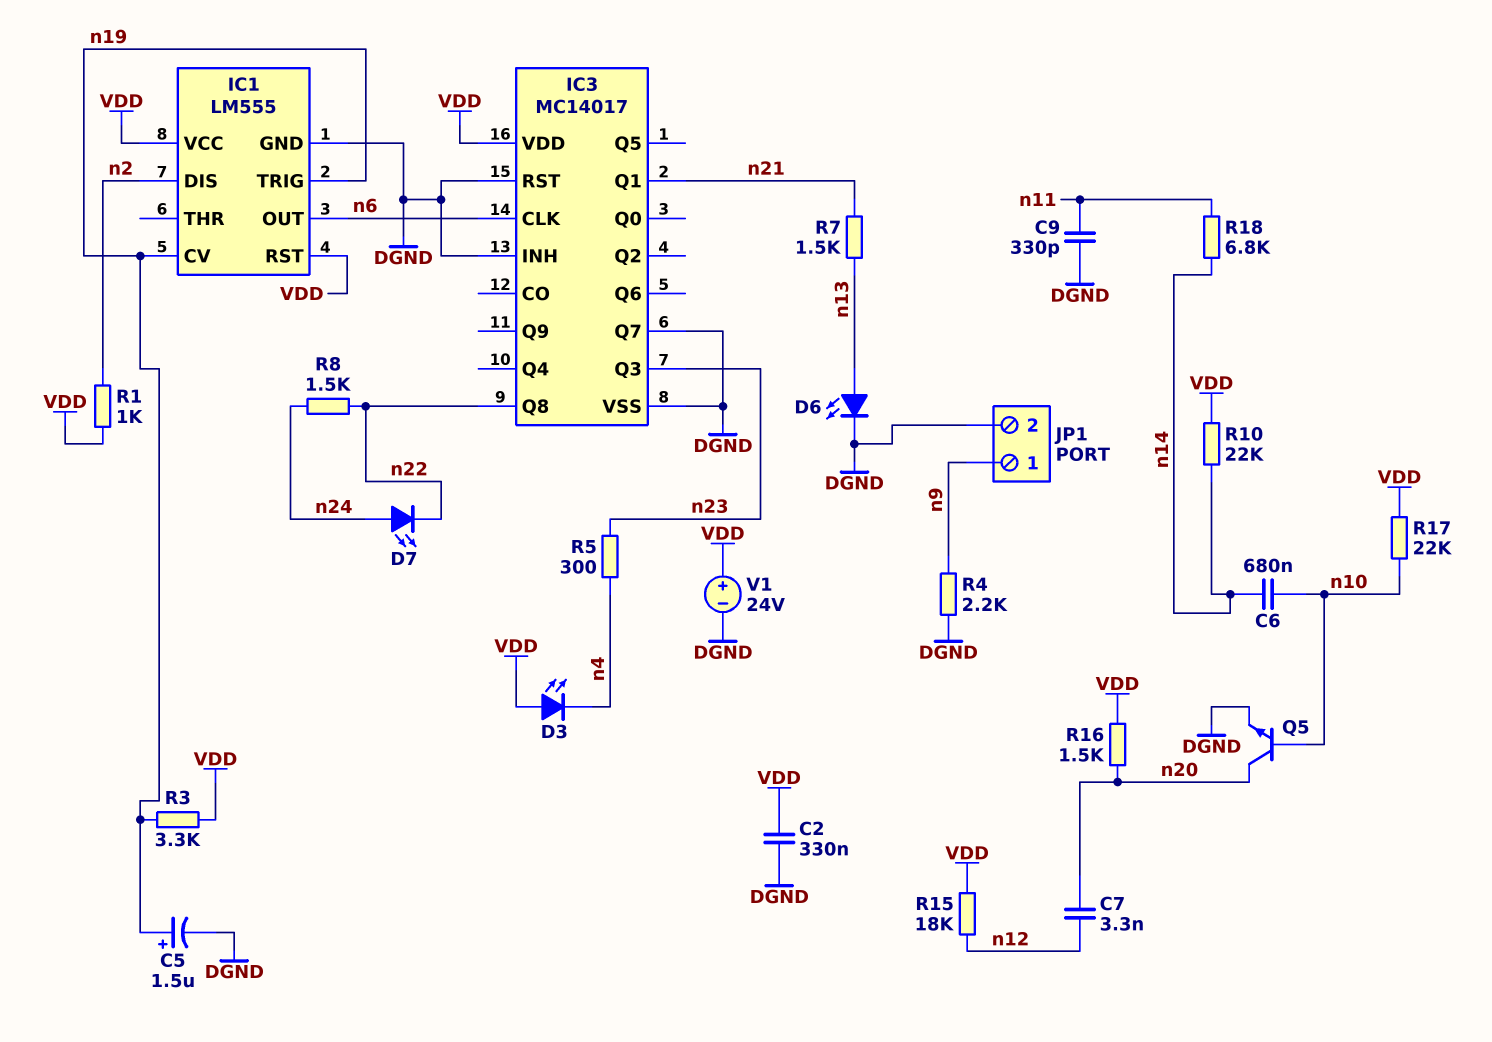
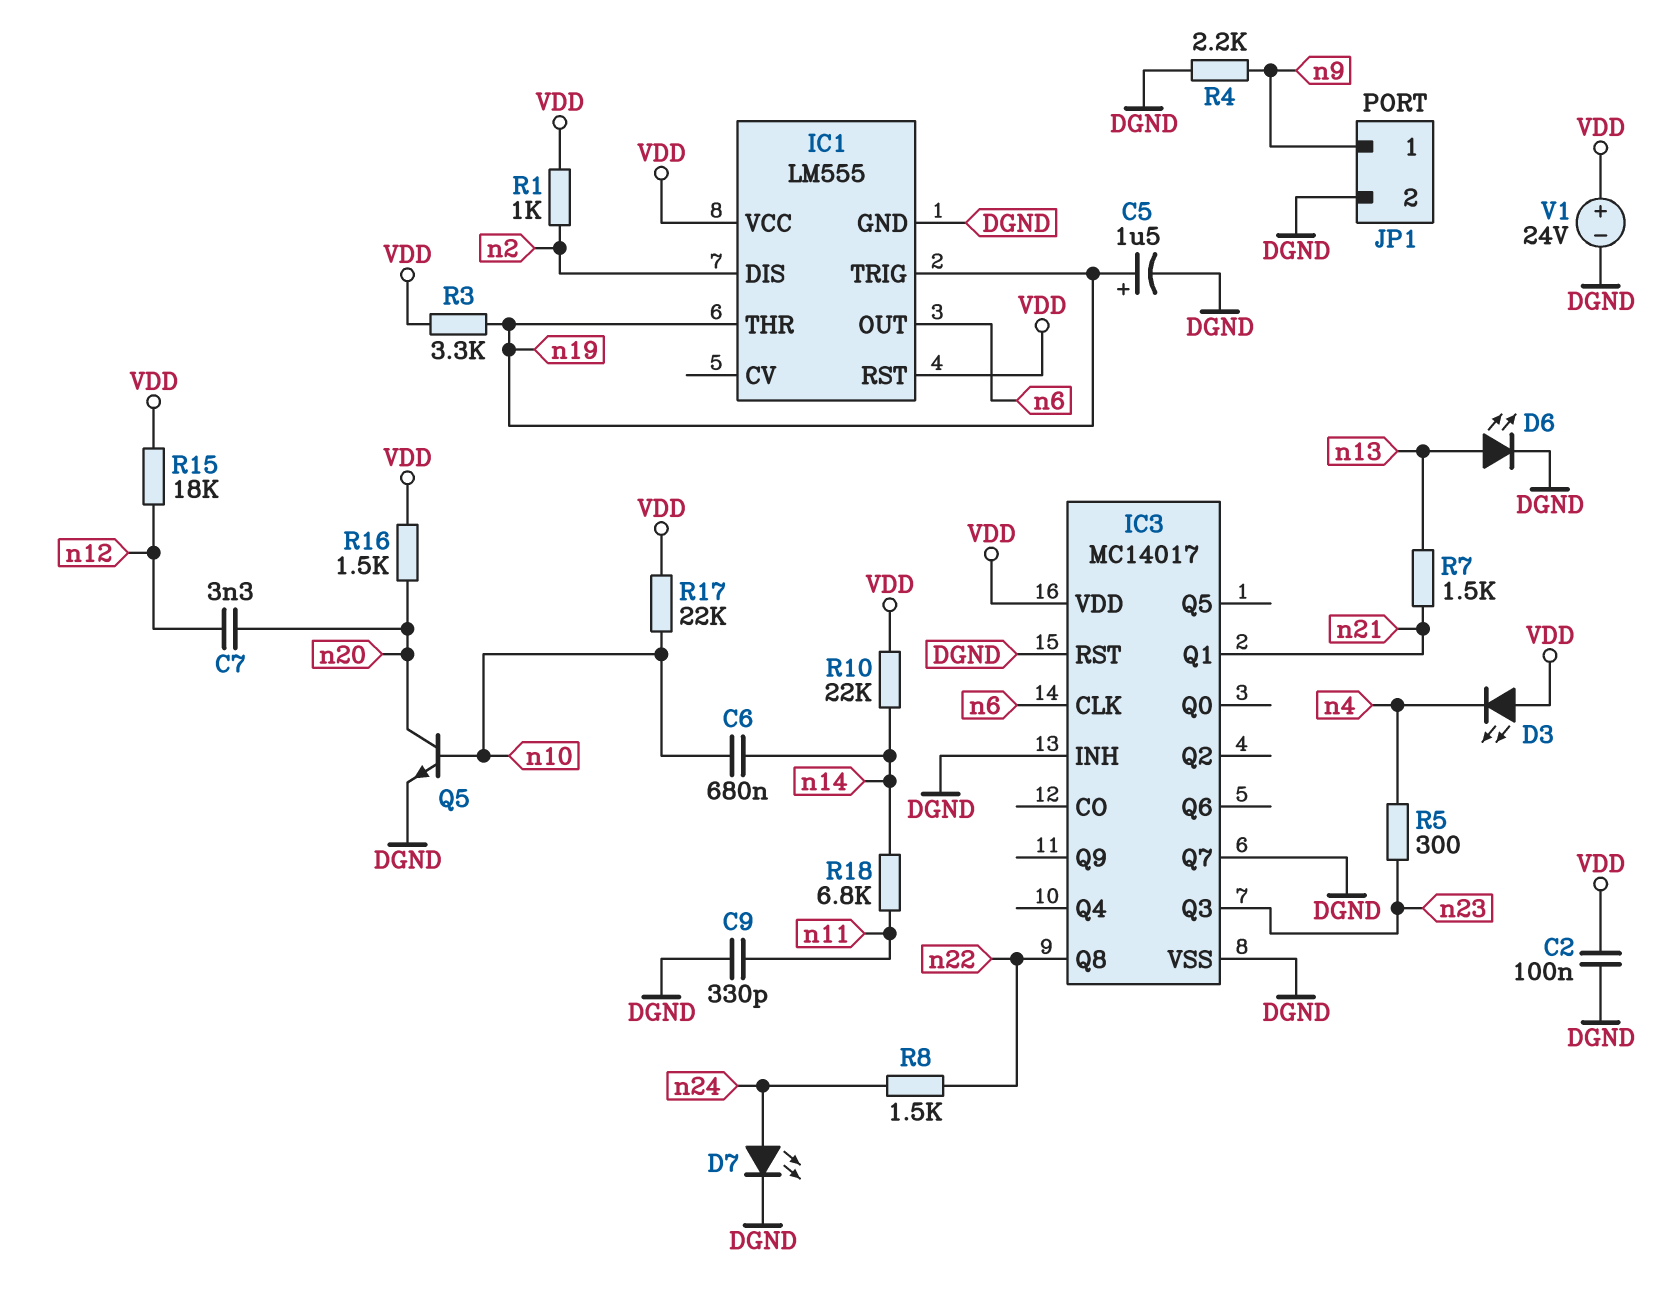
C2: 330nF (DGND, VDD) -> 100nF (DGND, VDD)
D7: LED (A n24, K n22) -> LED (A n24, K DGND)
IC1 pin CV: n19 -> none
IC1 pin THR: none -> n19

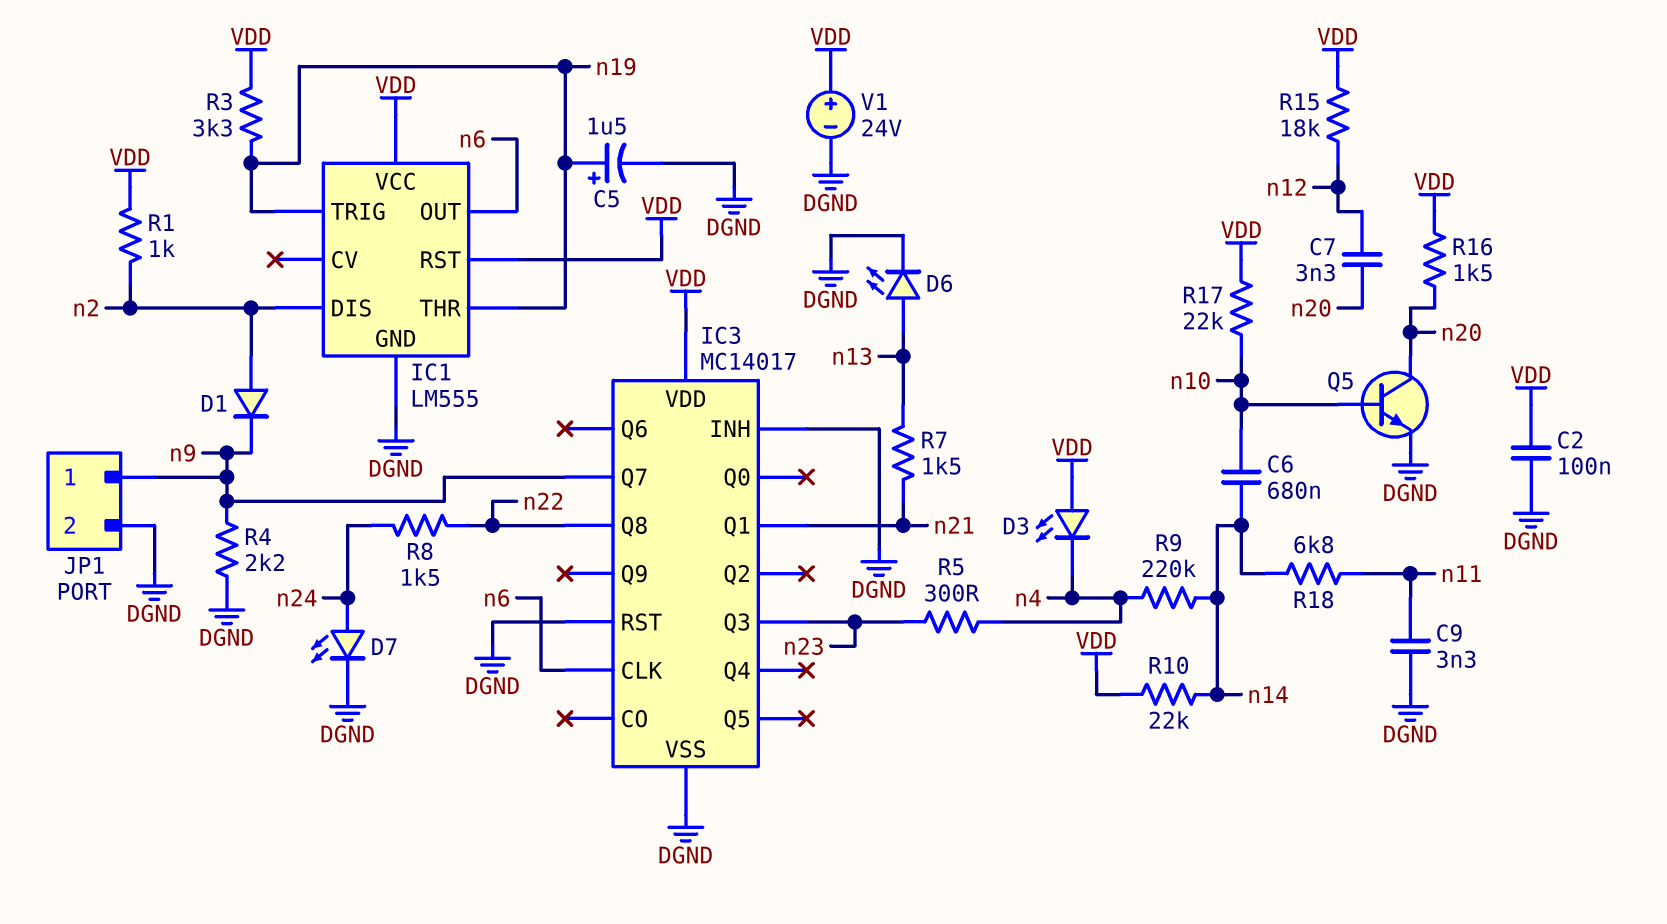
C9: 330pF (DGND, n11) -> 3.3nF (DGND, n11)
D1: none -> diode (A n2, K n9)
IC3 pin Q7: DGND -> n9
R9: none -> 220k (n4, n14)

